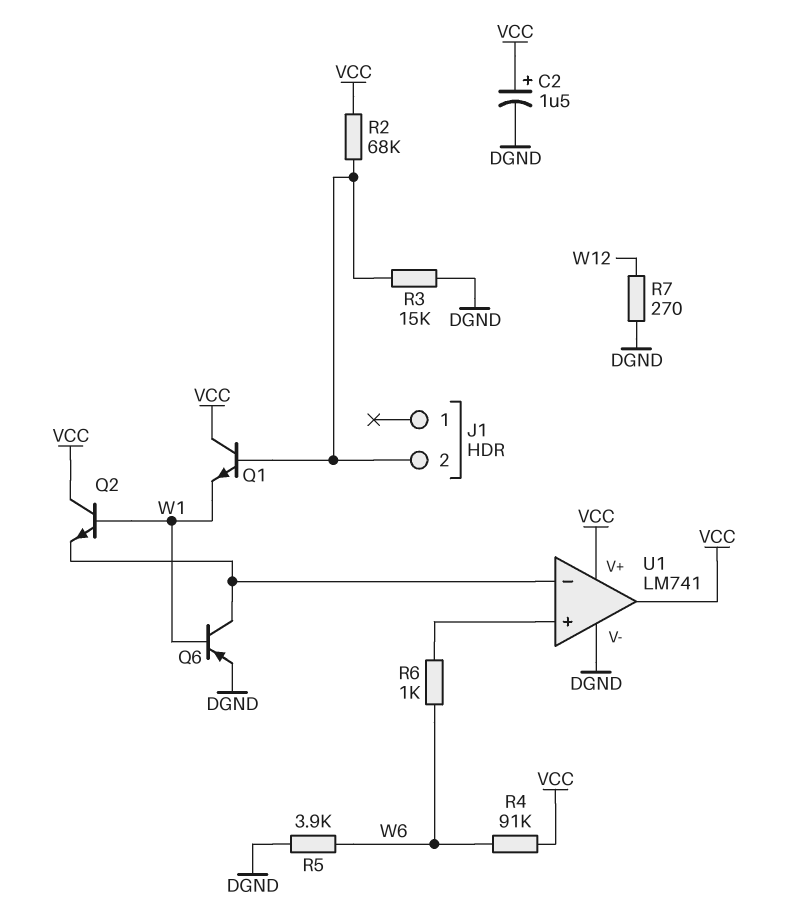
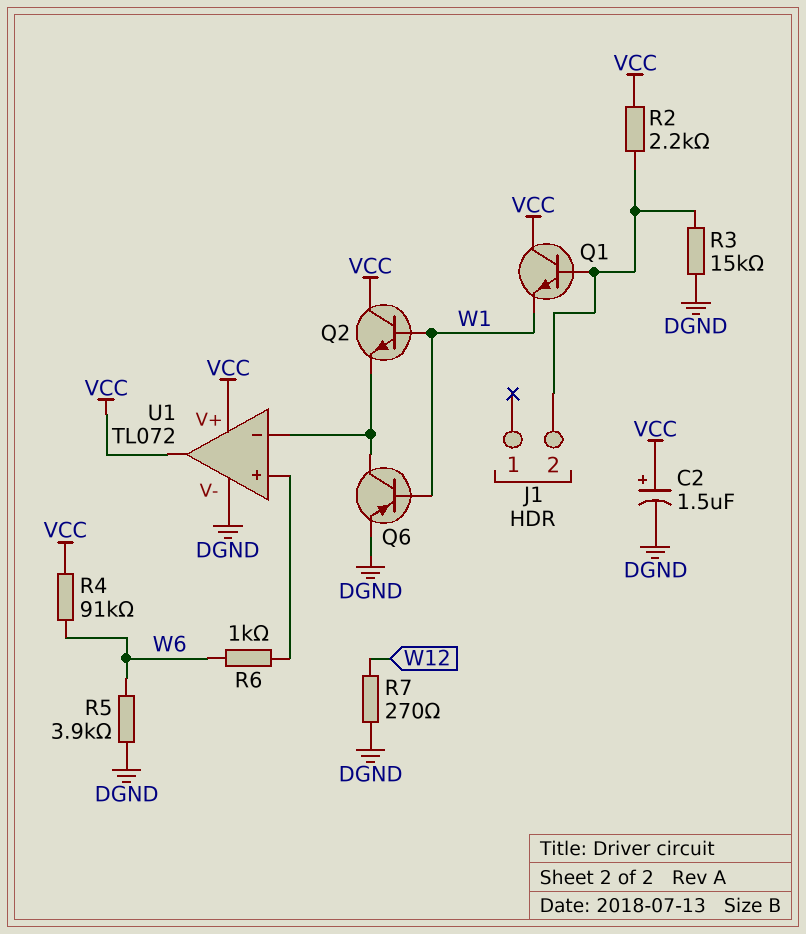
R2: 68k (J1/2, VCC) -> 2.2k (J1/2, VCC)
U1: LM741 -> TL072

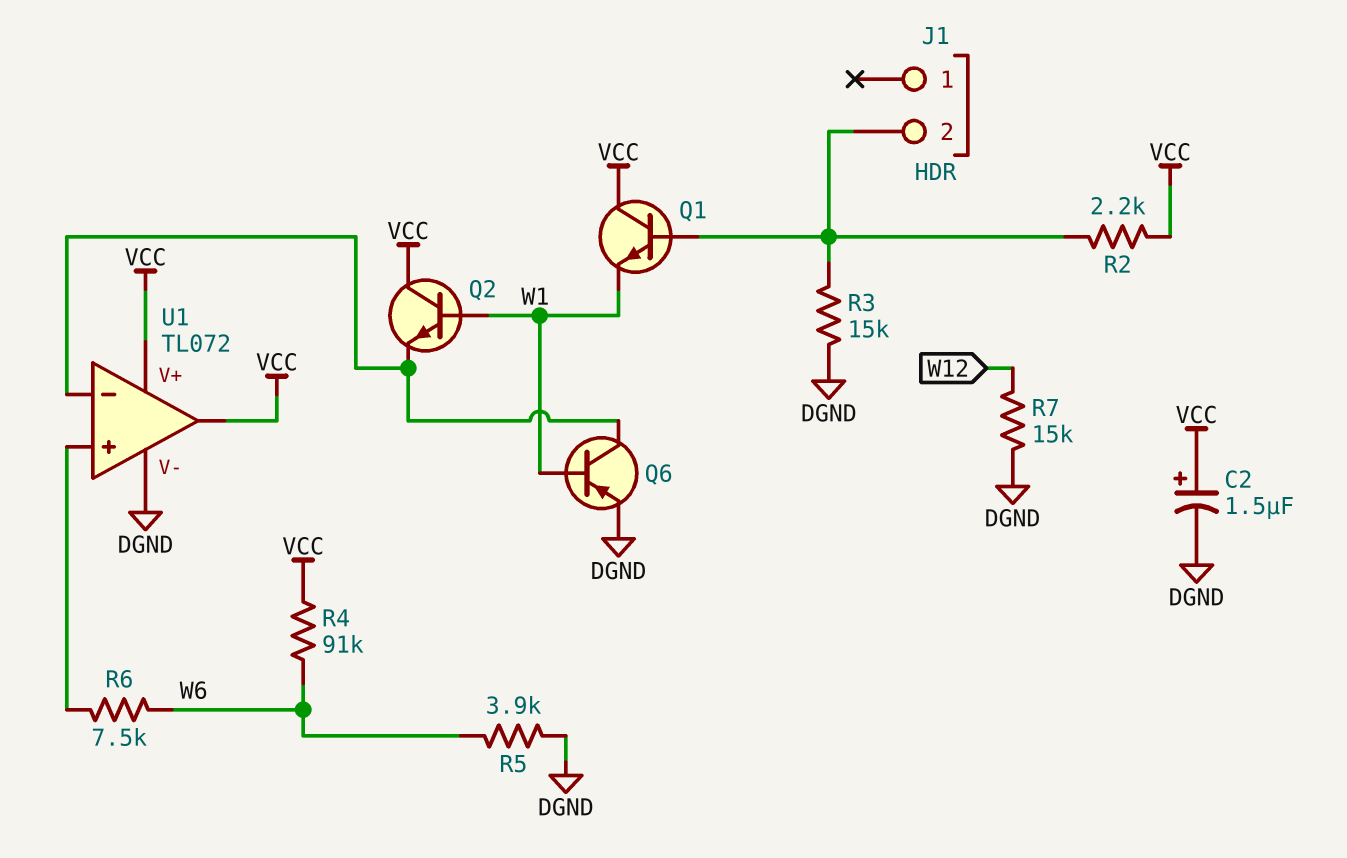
R6: 1k (U1/in+, W6) -> 7.5k (U1/in+, W6)
R7: 270 (DGND, W12) -> 15k (DGND, W12)

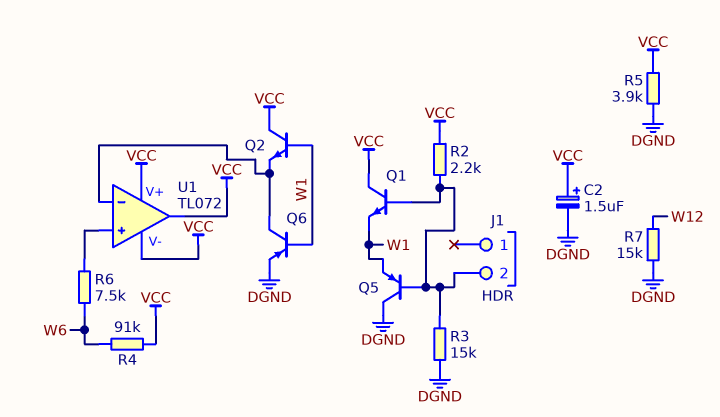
Q5: none -> PNP (B J1/2, C DGND, E W1)
R5: 3.9k (DGND, W6) -> 3.9k (DGND, VCC)
U1 pin V-: DGND -> VCC

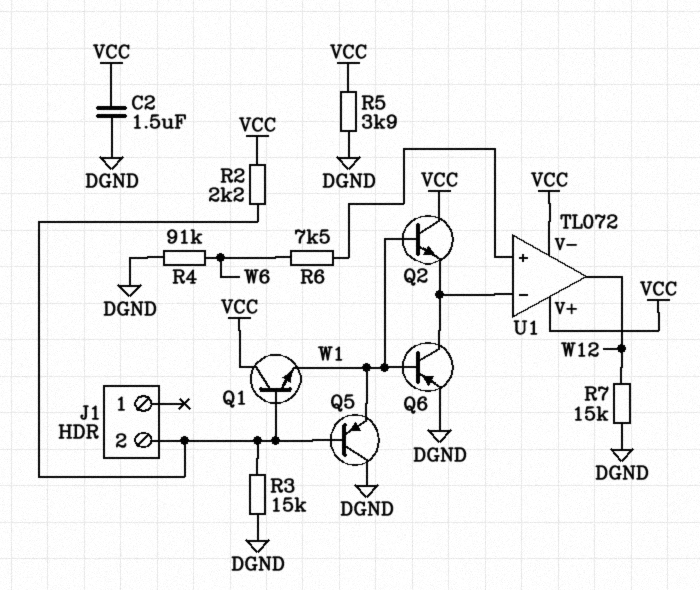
C2: 1.5uF (plus VCC, minus DGND) -> 1.5uF (DGND, VCC)
R4: 91k (VCC, W6) -> 91k (DGND, W6)
U1 pin out: VCC -> W12

